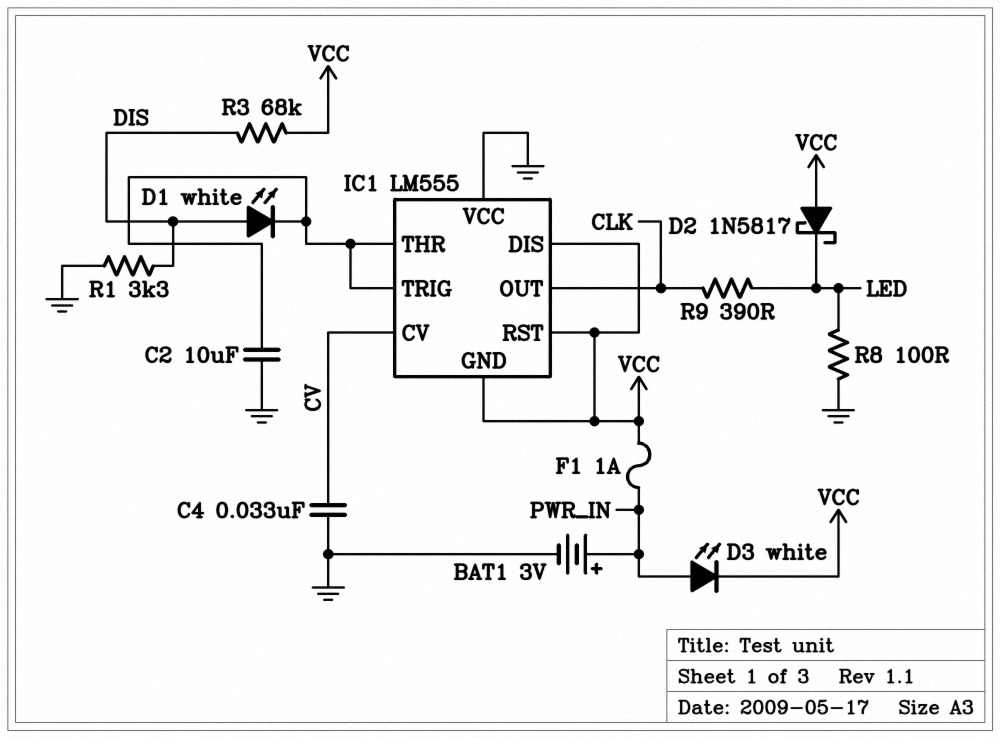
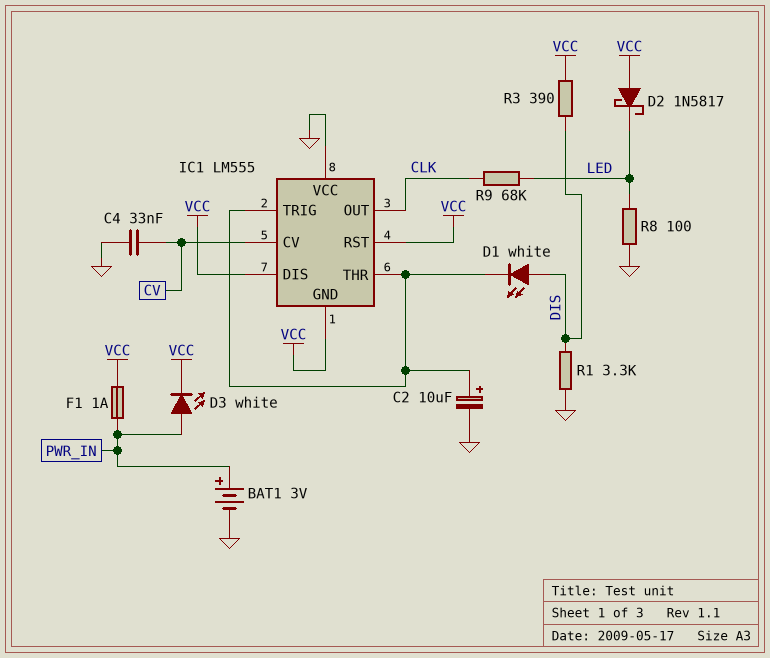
C2: 10uF (GND, IC1/THR) -> 10uF (plus IC1/THR, minus GND)
R3: 68k (DIS, VCC) -> 390 (DIS, VCC)
R9: 390 (CLK, LED) -> 68k (CLK, LED)

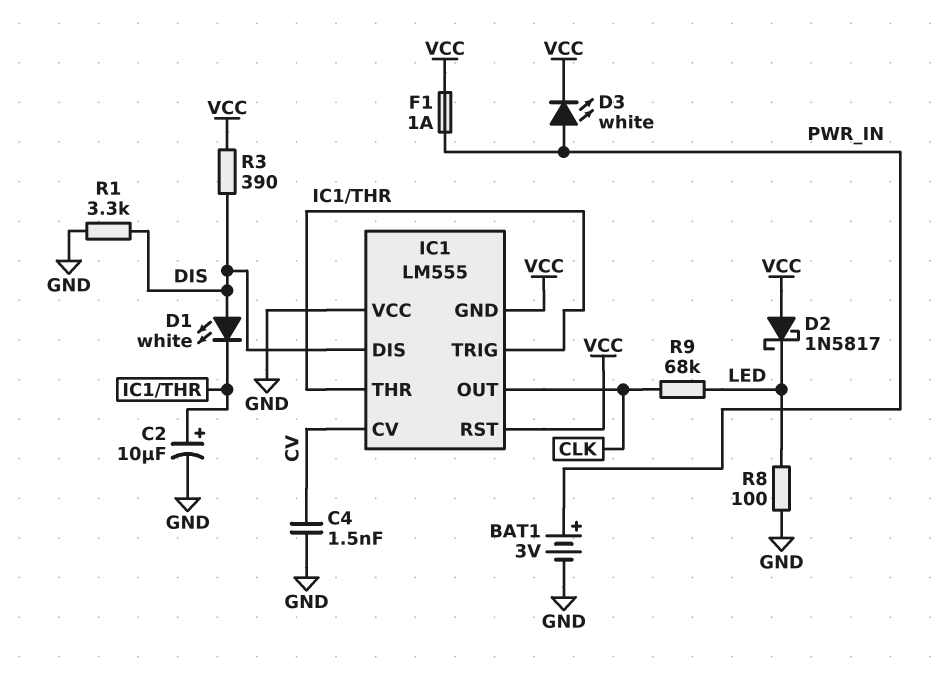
C4: 33nF (CV, GND) -> 1.5nF (CV, GND)
IC1 pin DIS: VCC -> DIS

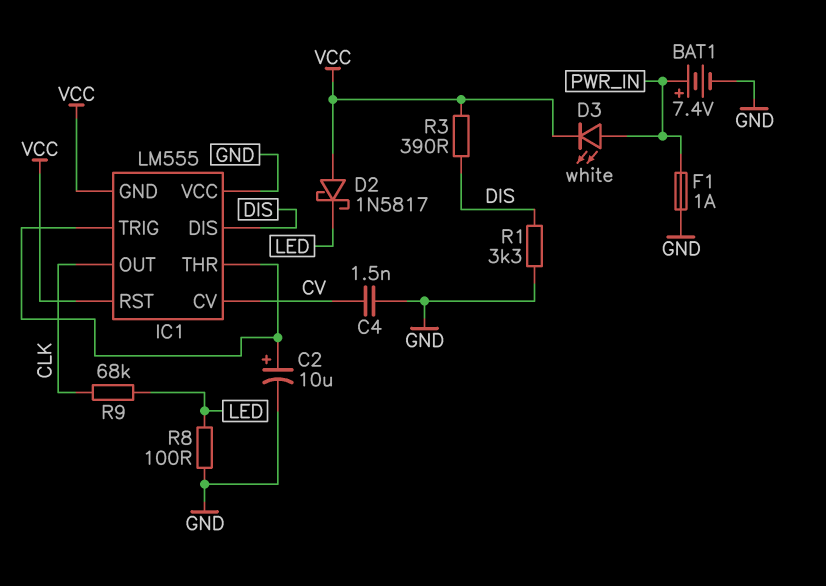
BAT1: 3V (plus PWR_IN, minus GND) -> 7.4V (plus PWR_IN, minus GND)
D1: LED white (A DIS, K IC1/THR) -> none
F1: 1A (PWR_IN, VCC) -> 1A (GND, PWR_IN)

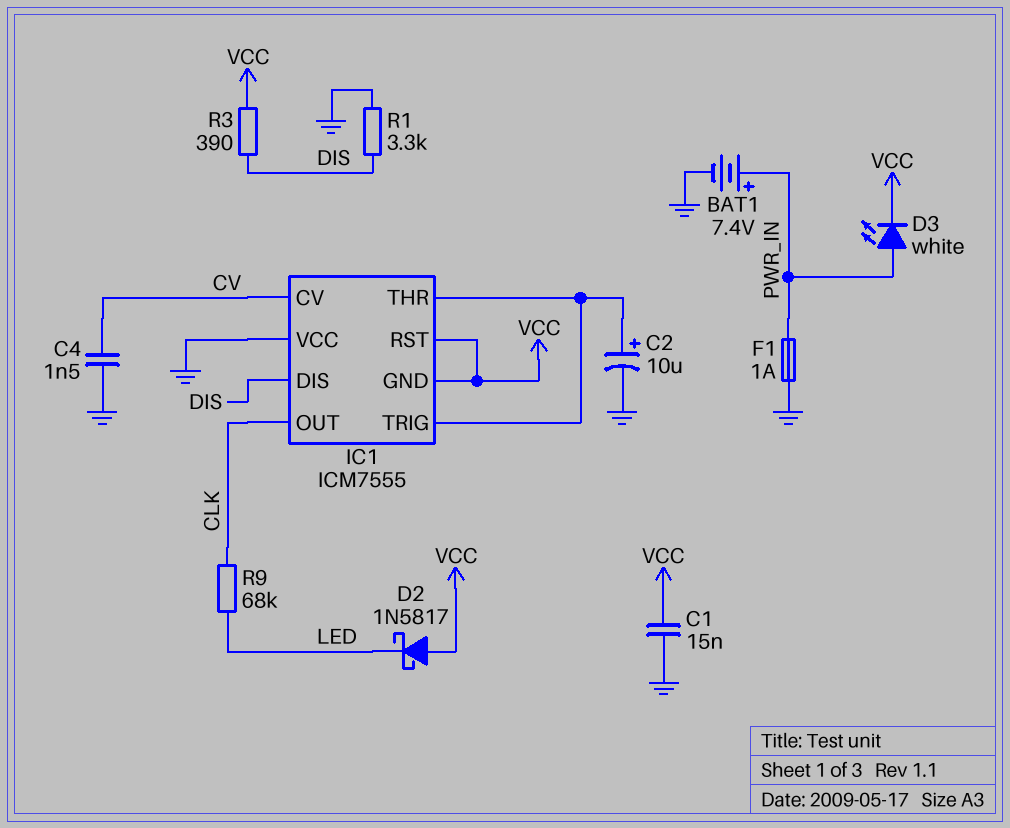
C1: none -> 15nF (GND, VCC)
IC1: LM555 -> ICM7555
R8: 100 (GND, LED) -> none

